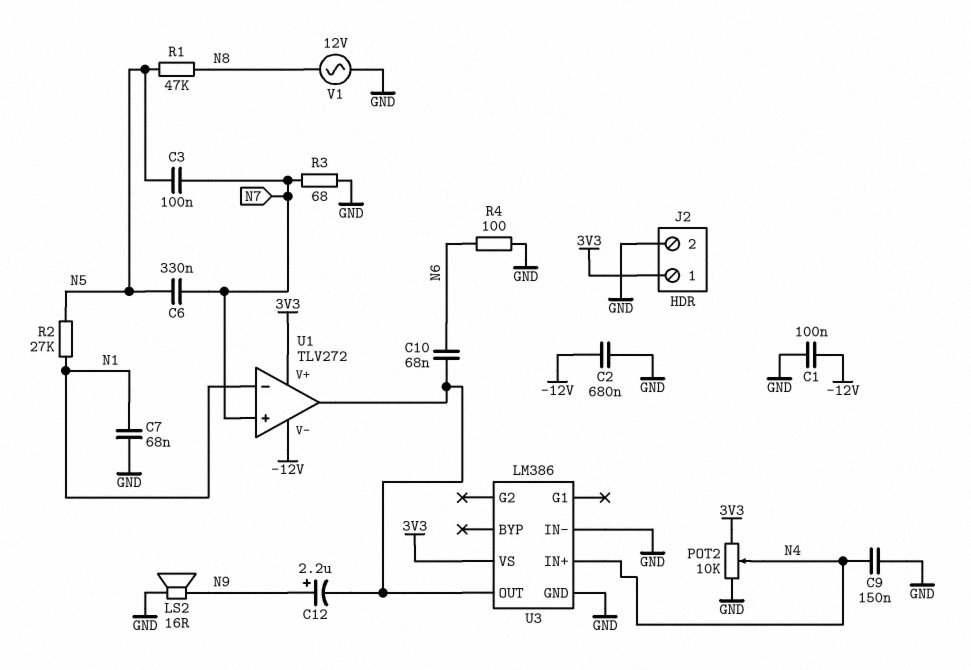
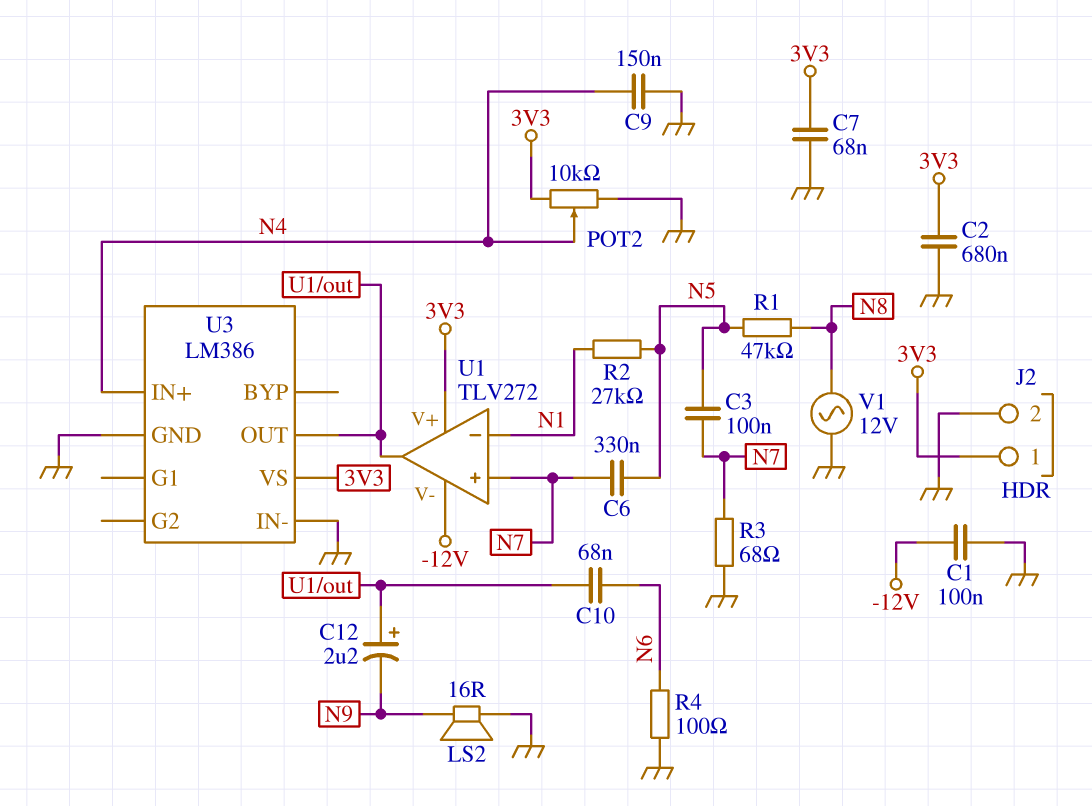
C2: 680nF (-12V, GND) -> 680nF (3V3, GND)
C7: 68nF (GND, N1) -> 68nF (3V3, GND)
C12: 2.2uF (plus N9, minus U1/out) -> 2.2uF (plus U1/out, minus N9)

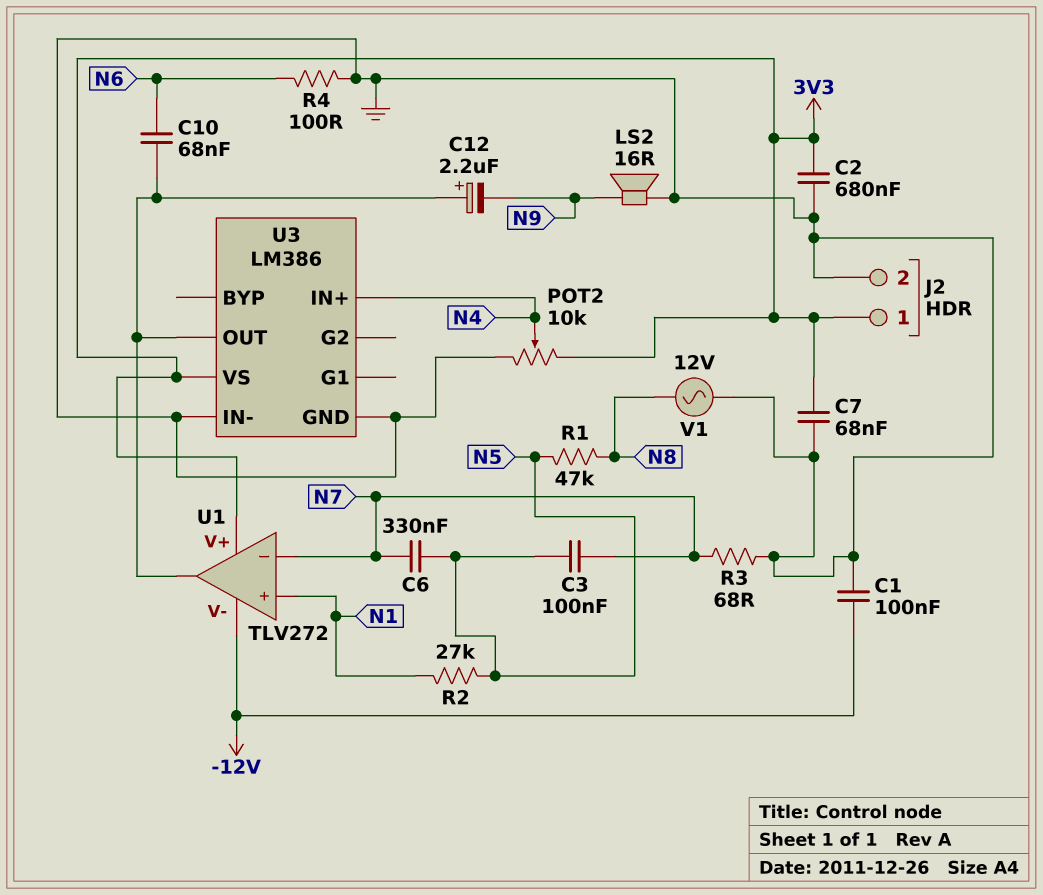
C9: 150nF (GND, N4) -> none
U1 pin in+: N7 -> N1
U1 pin in-: N1 -> N7

